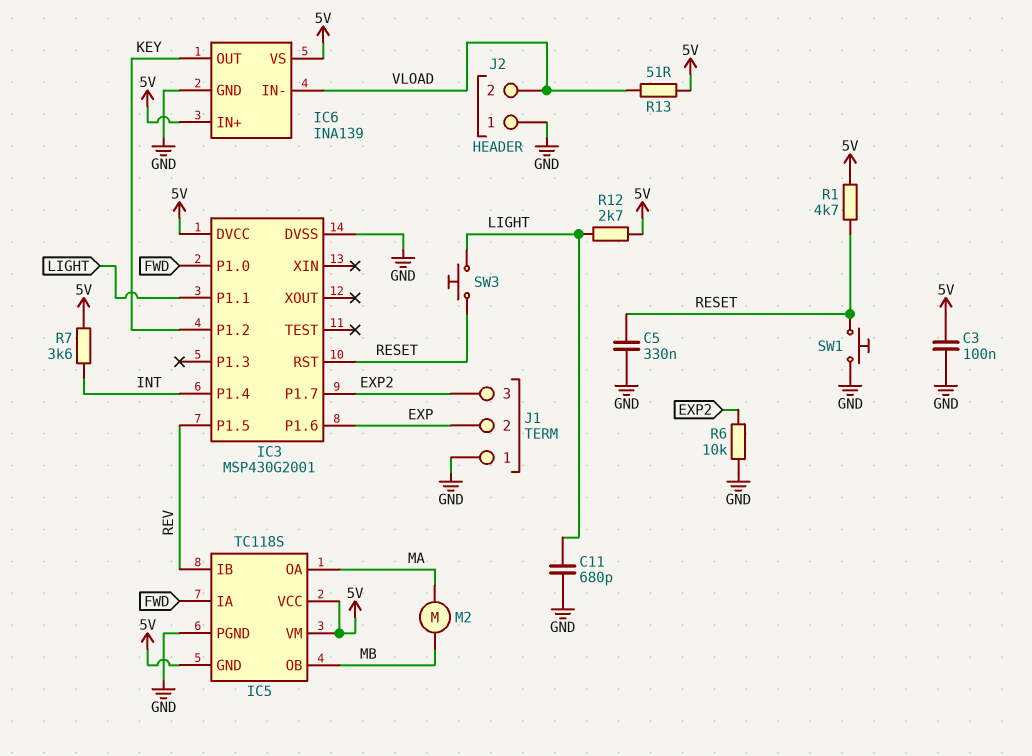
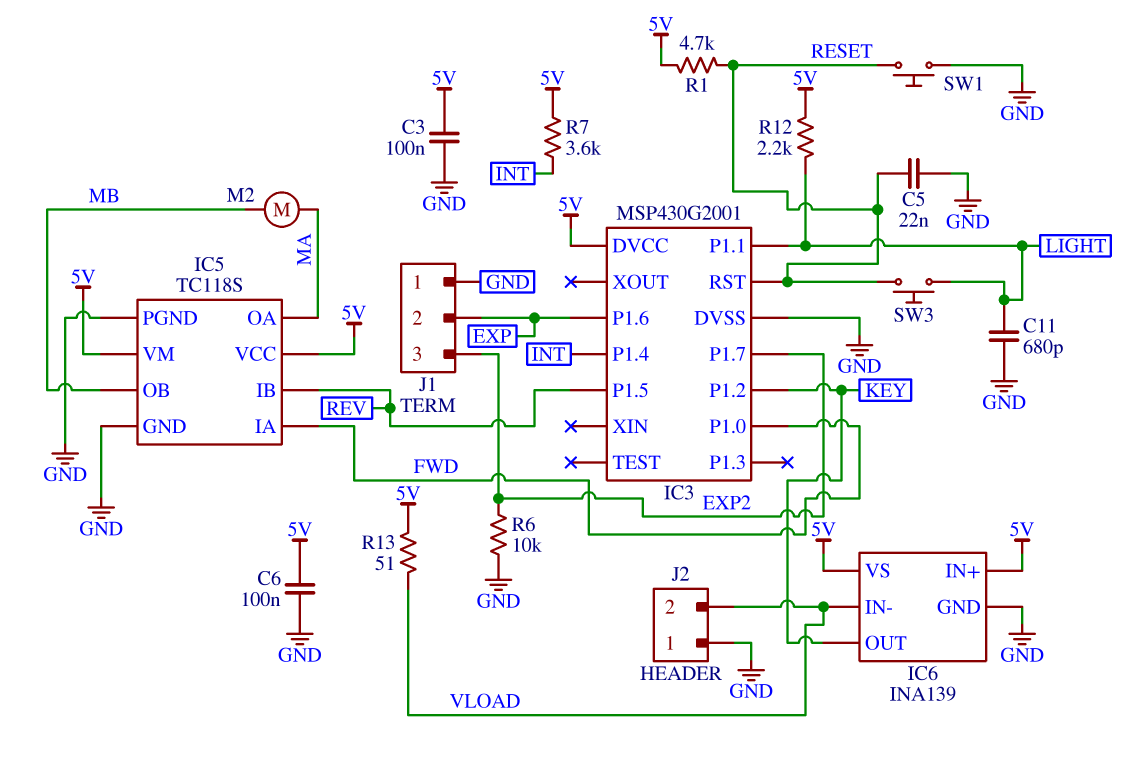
C5: 330nF (GND, RESET) -> 22nF (GND, RESET)
C6: none -> 100nF (5V, GND)
IC5 pin GND: 5V -> GND
R12: 2.7k (5V, LIGHT) -> 2.2k (5V, LIGHT)

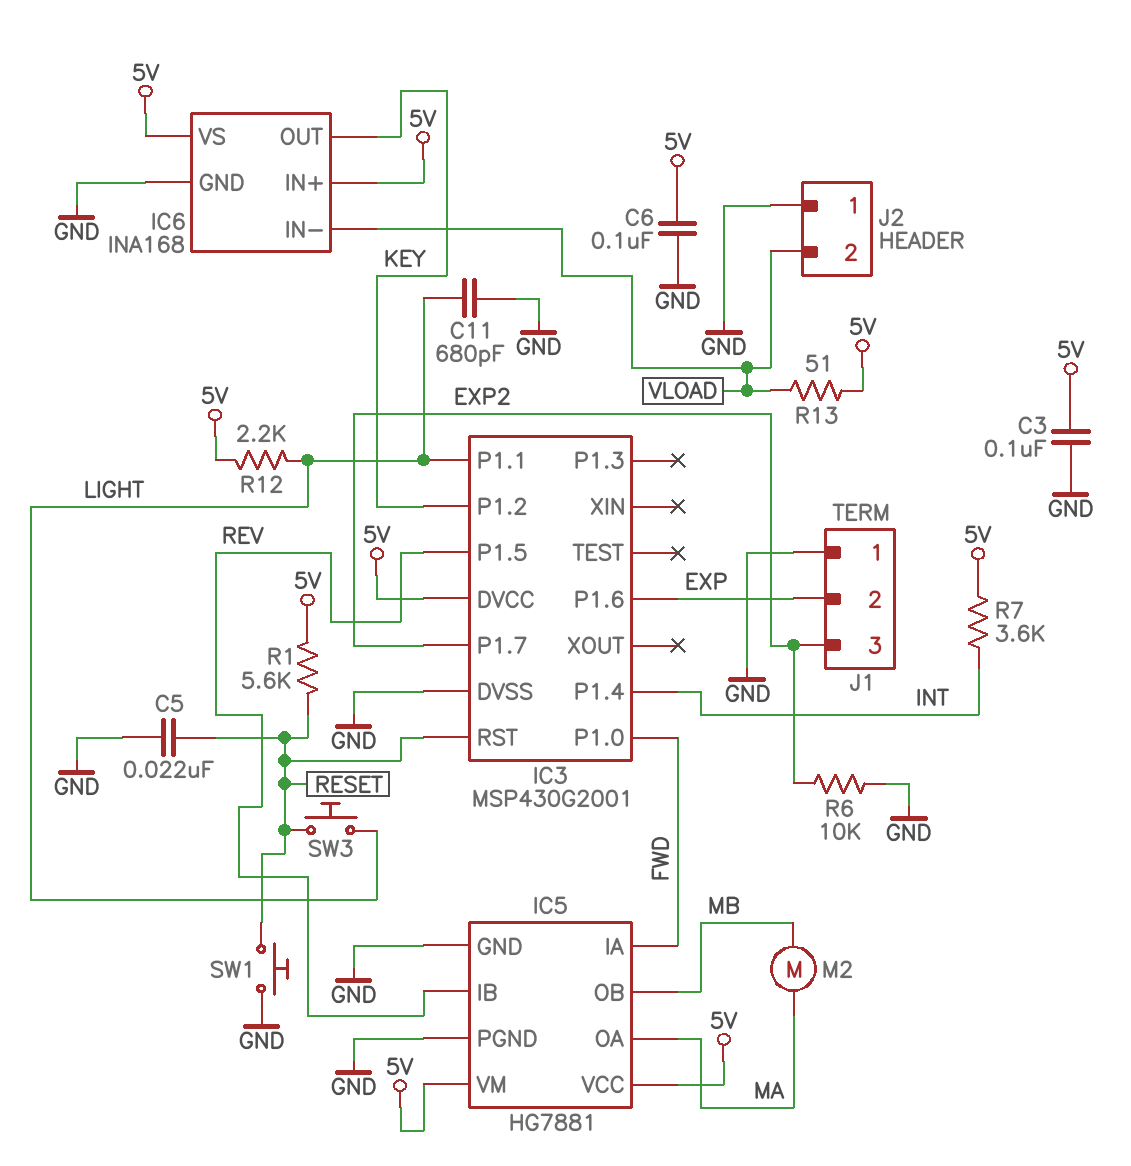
IC5: TC118S -> HG7881
IC6: INA139 -> INA168
R1: 4.7k (5V, RESET) -> 5.6k (5V, RESET)

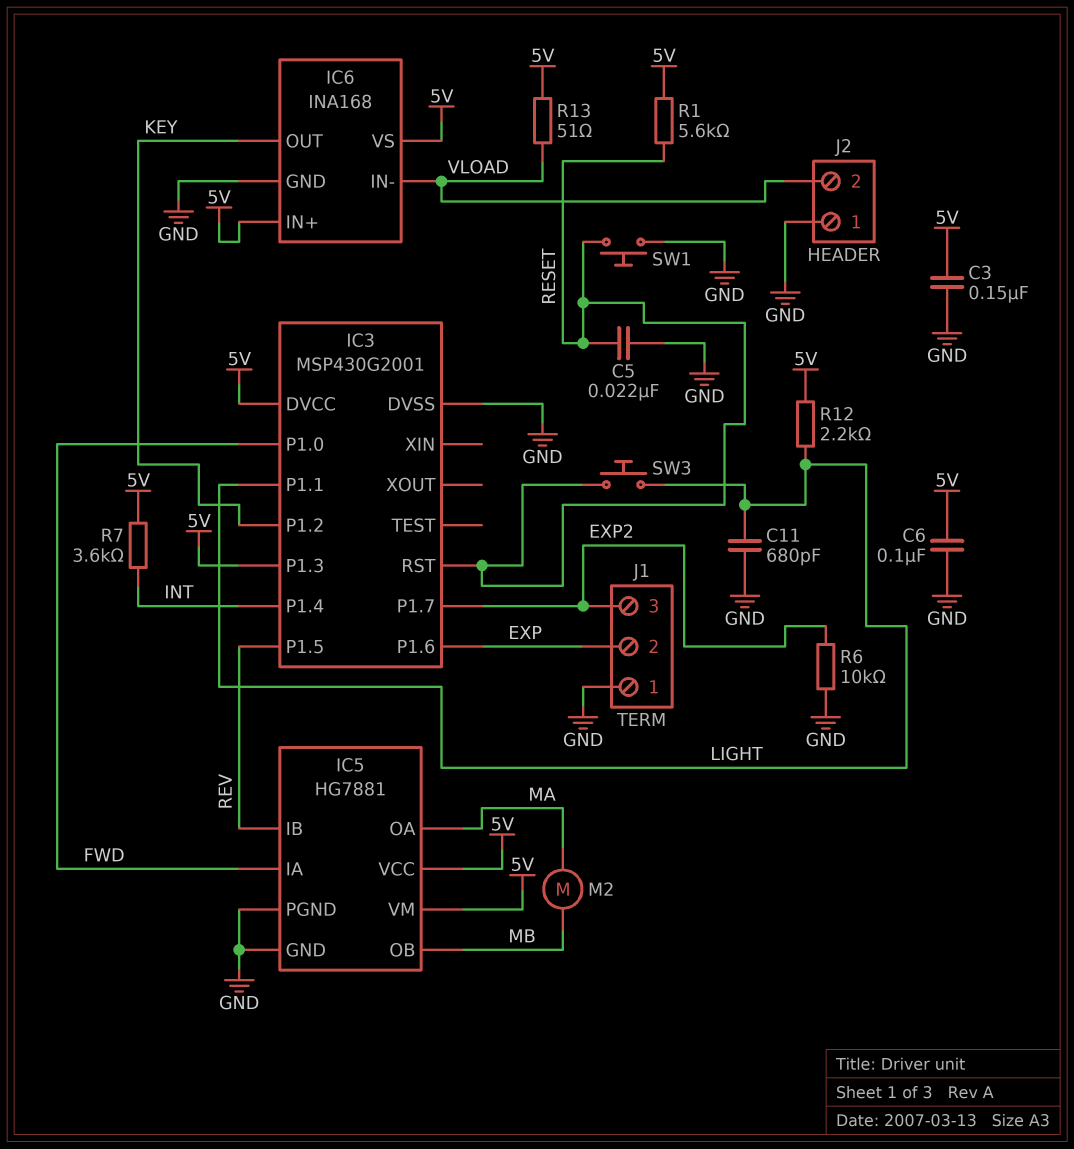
C3: 100nF (5V, GND) -> 150nF (5V, GND)
IC3 pin P1.3: none -> 5V

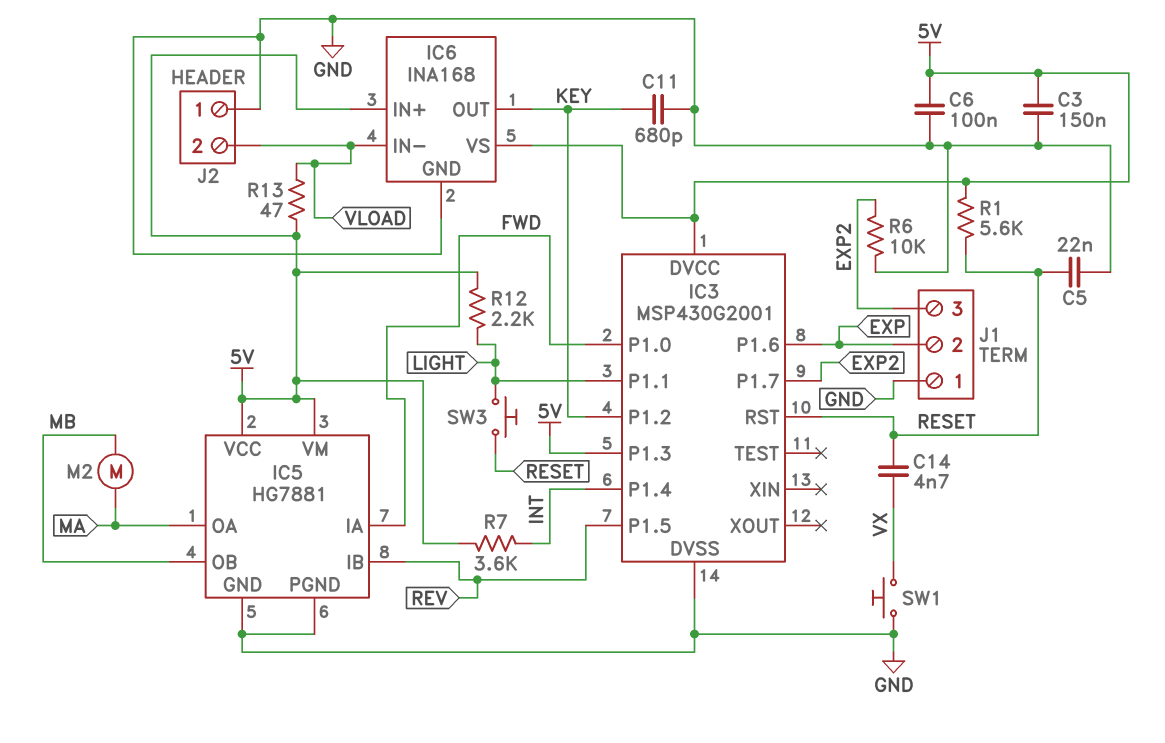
C11: 680pF (GND, LIGHT) -> 680pF (GND, KEY)
C14: none -> 4.7nF (RESET, VX)
R13: 51 (5V, VLOAD) -> 47 (5V, VLOAD)
SW1: button (GND, RESET) -> button (GND, VX)

